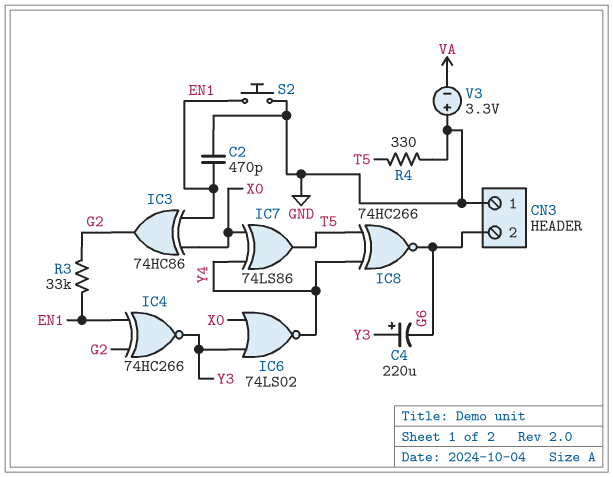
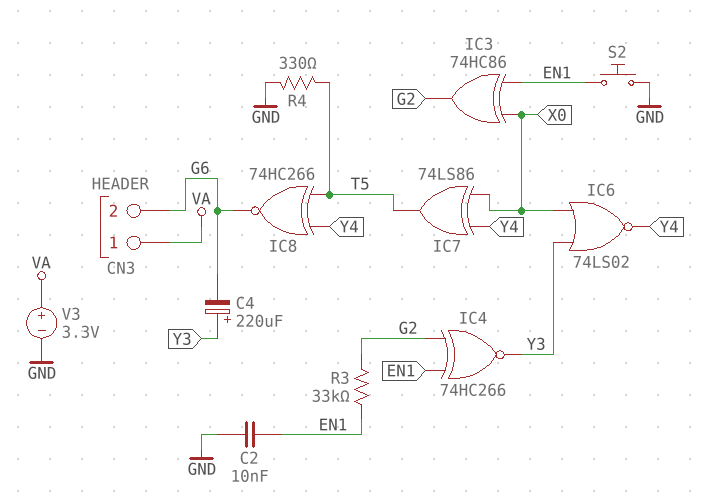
C2: 470pF (EN1, GND) -> 10nF (EN1, GND)
CN3 pin 1: GND -> VA
V3: 3.3V (plus GND, minus VA) -> 3.3V (plus VA, minus GND)

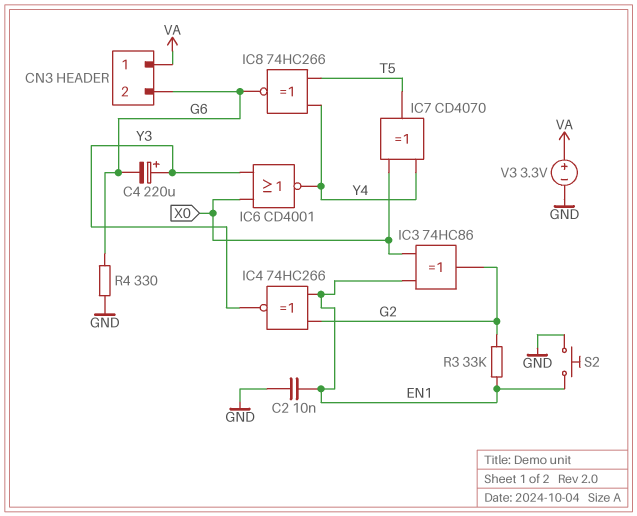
IC6: NOR 74LS02 (in X0, in Y3, out Y4) -> NOR CD4001 (in X0, in Y3, out Y4)
IC7: XOR 74LS86 (in X0, in Y4, out T5) -> XOR CD4070 (in X0, in Y4, out T5)
R4: 330 (GND, T5) -> 330 (G6, GND)

